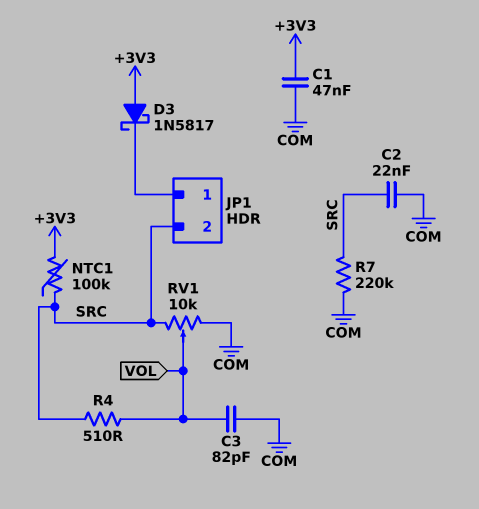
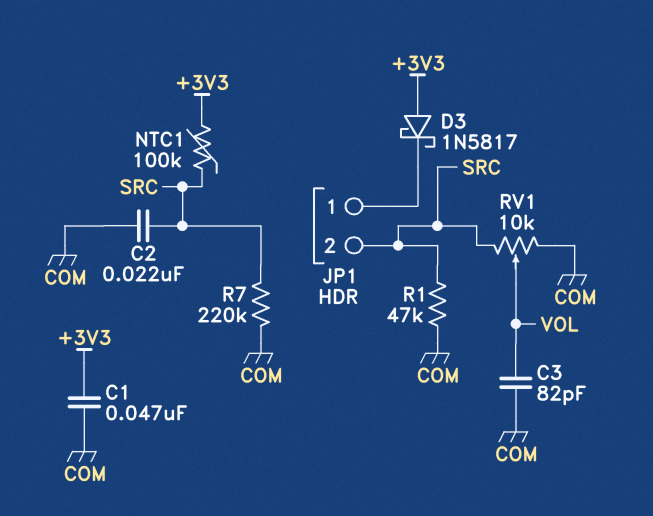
R1: none -> 47k (COM, SRC)
R4: 510 (SRC, VOL) -> none

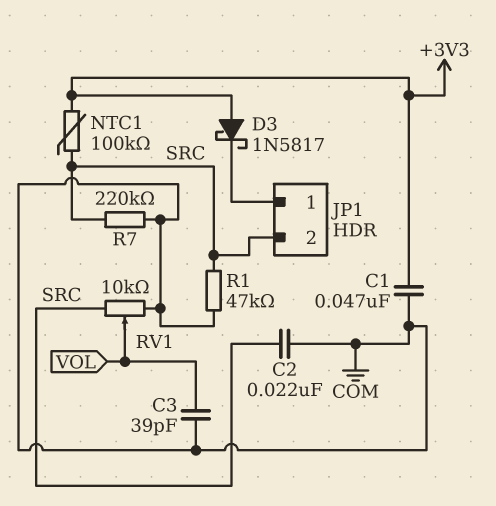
C3: 82pF (COM, VOL) -> 39pF (COM, VOL)

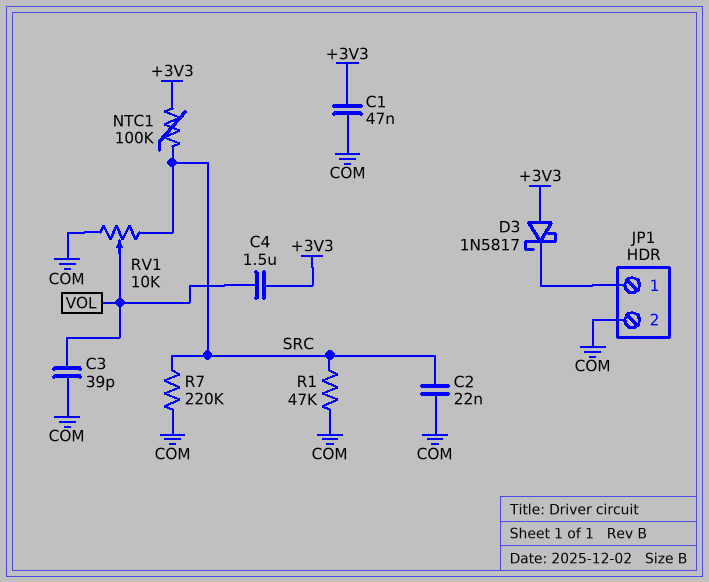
C4: none -> 1.5uF (+3V3, VOL)
JP1 pin 2: SRC -> COM

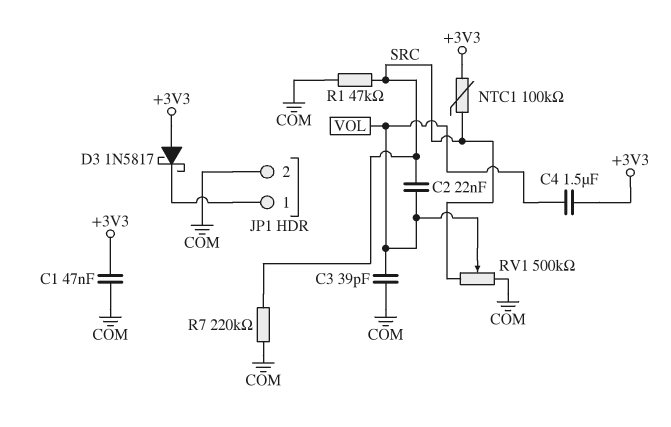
C2: 22nF (COM, SRC) -> 22nF (SRC, VOL)
RV1: 10k (COM, SRC, wiper VOL) -> 500k (COM, SRC, wiper VOL)

